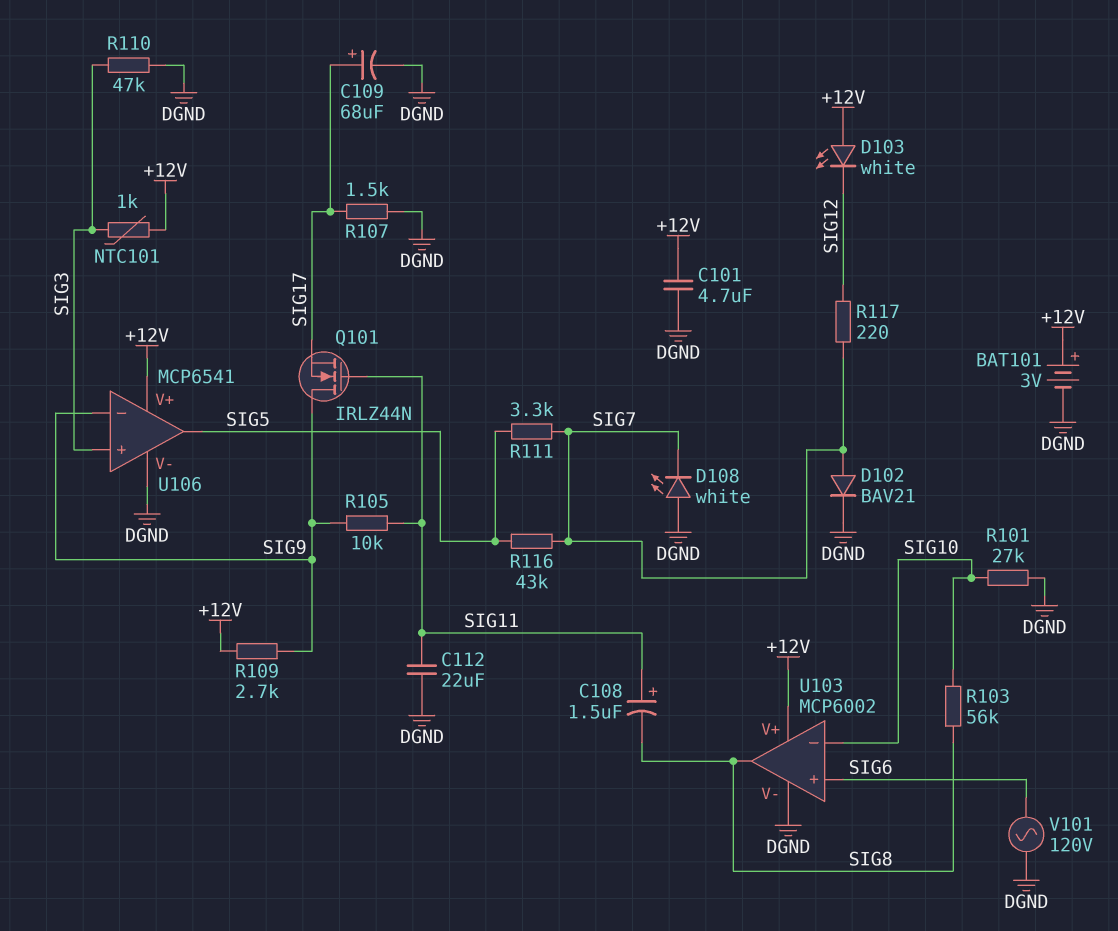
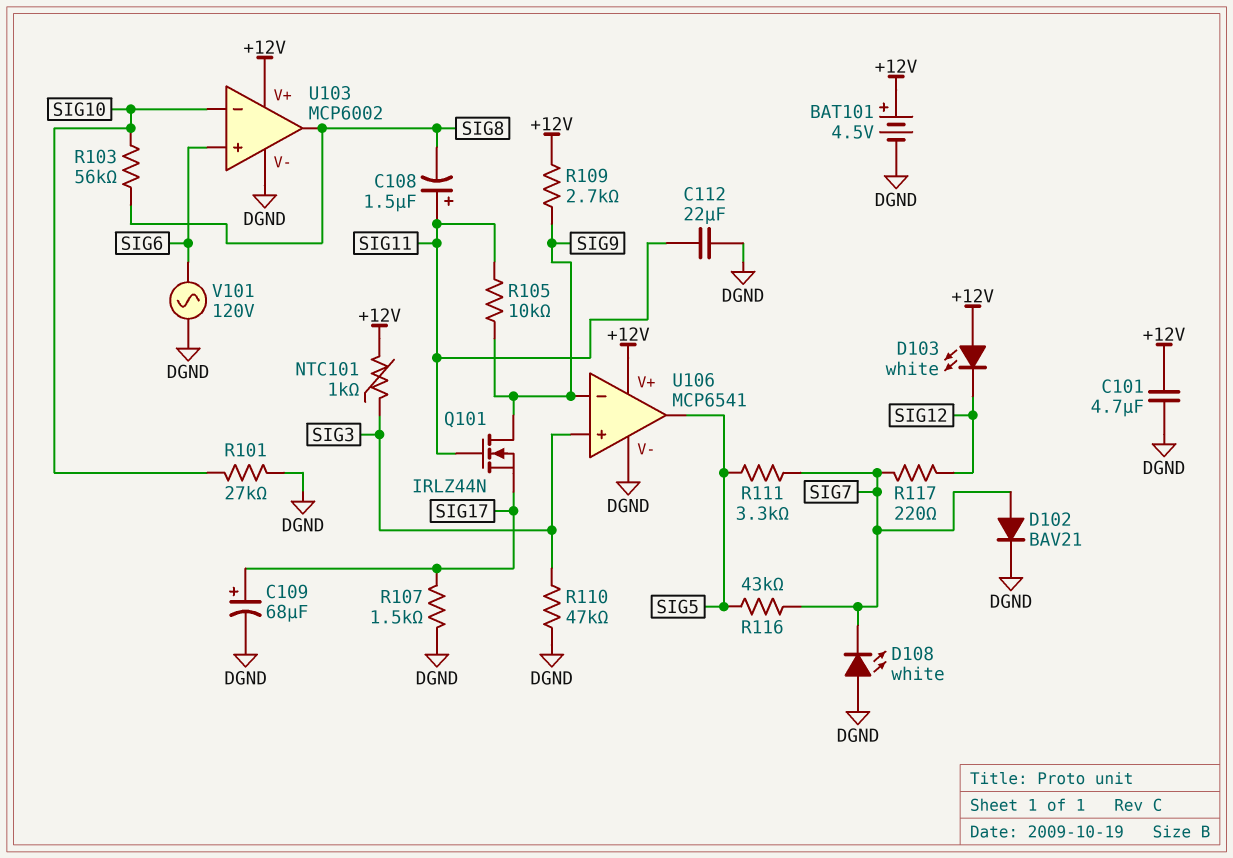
BAT101: 3V (plus +12V, minus DGND) -> 4.5V (plus +12V, minus DGND)

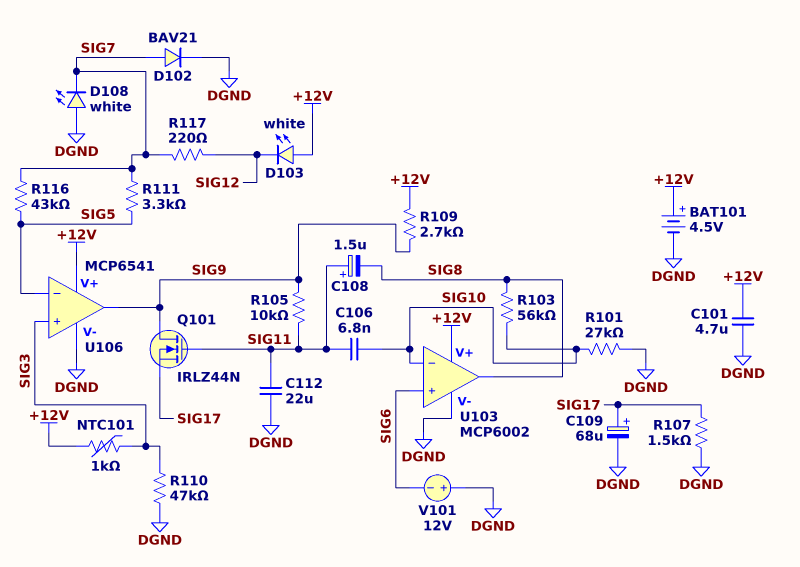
C106: none -> 6.8nF (SIG10, SIG11)
U106 pin in-: SIG9 -> SIG5
U106 pin out: SIG5 -> SIG9
V101: AC 120V (DGND, SIG6) -> 12V (plus DGND, minus SIG6)

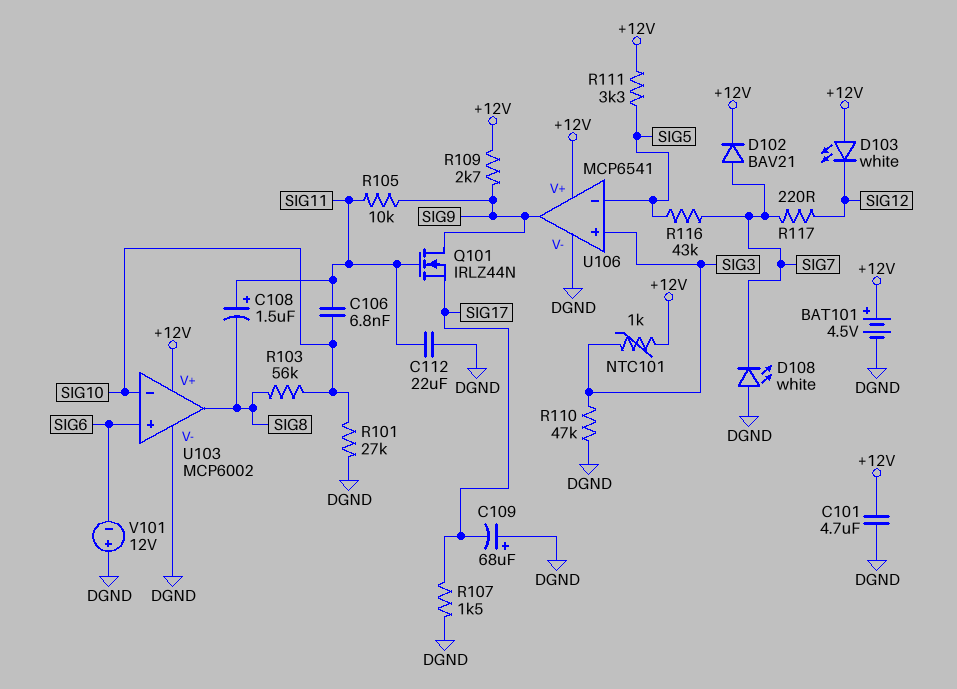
C109: 68uF (plus SIG17, minus DGND) -> 68uF (plus DGND, minus SIG17)
D102: diode BAV21 (A SIG7, K DGND) -> diode BAV21 (A SIG7, K +12V)
R111: 3.3k (SIG5, SIG7) -> 3.3k (+12V, SIG5)

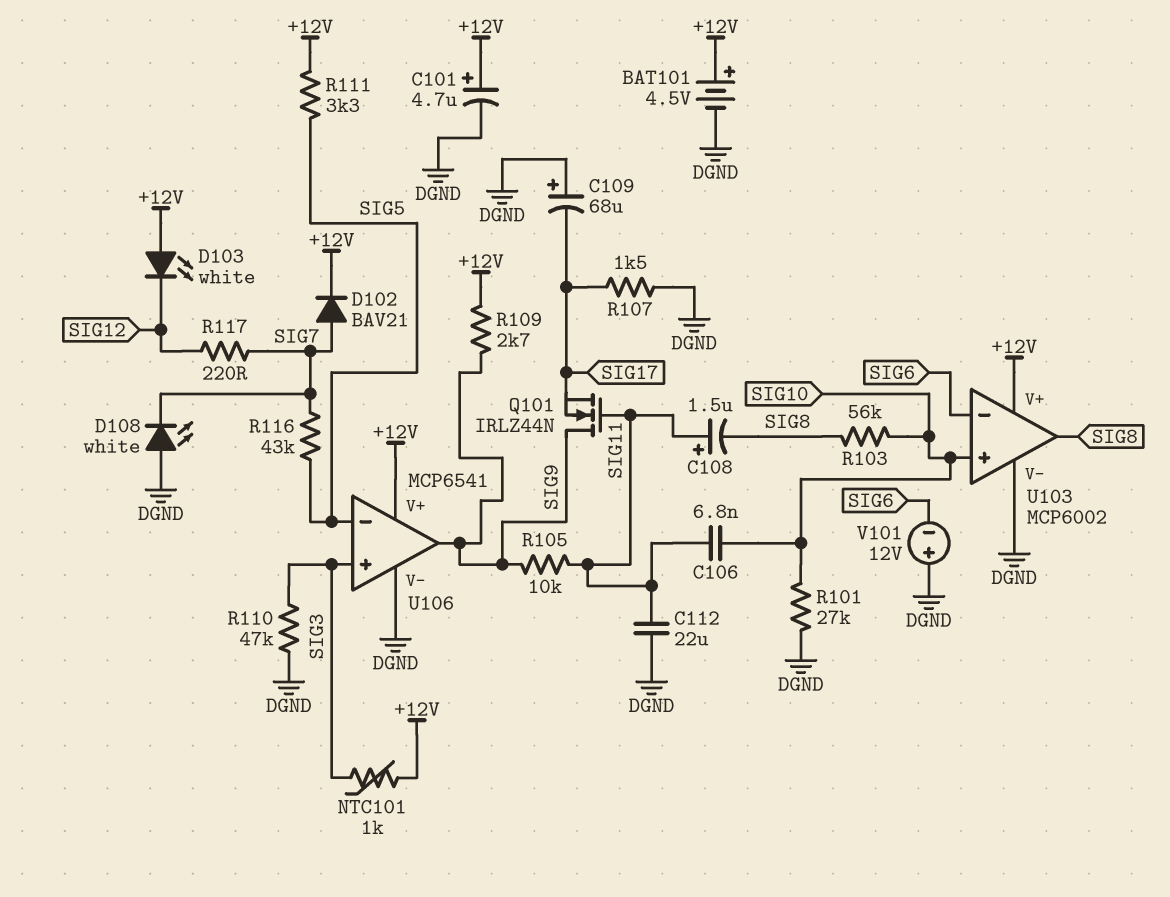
C101: 4.7uF (+12V, DGND) -> 4.7uF (plus +12V, minus DGND)
U103 pin in+: SIG6 -> SIG10
U103 pin in-: SIG10 -> SIG6

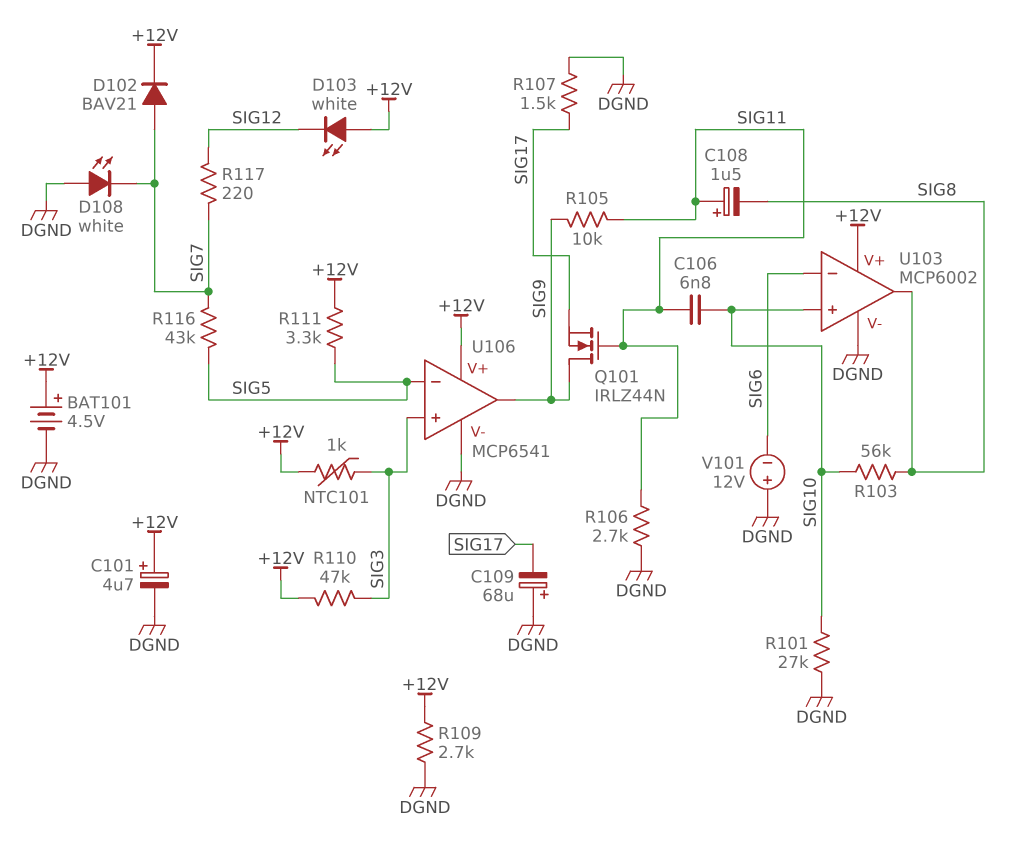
C112: 22uF (DGND, SIG11) -> none
R106: none -> 2.7k (DGND, SIG11)
R109: 2.7k (+12V, SIG9) -> 2.7k (+12V, DGND)
R110: 47k (DGND, SIG3) -> 47k (+12V, SIG3)

